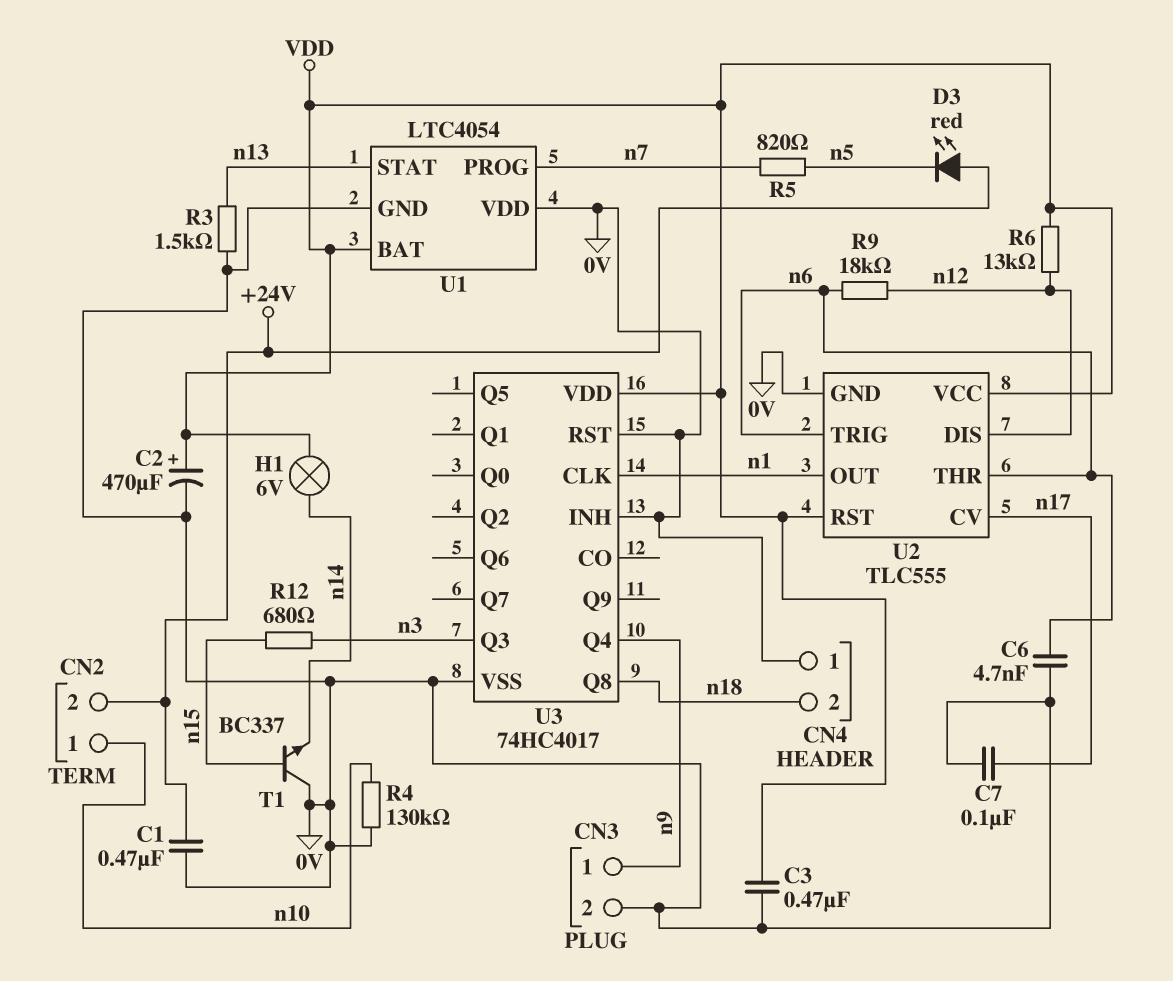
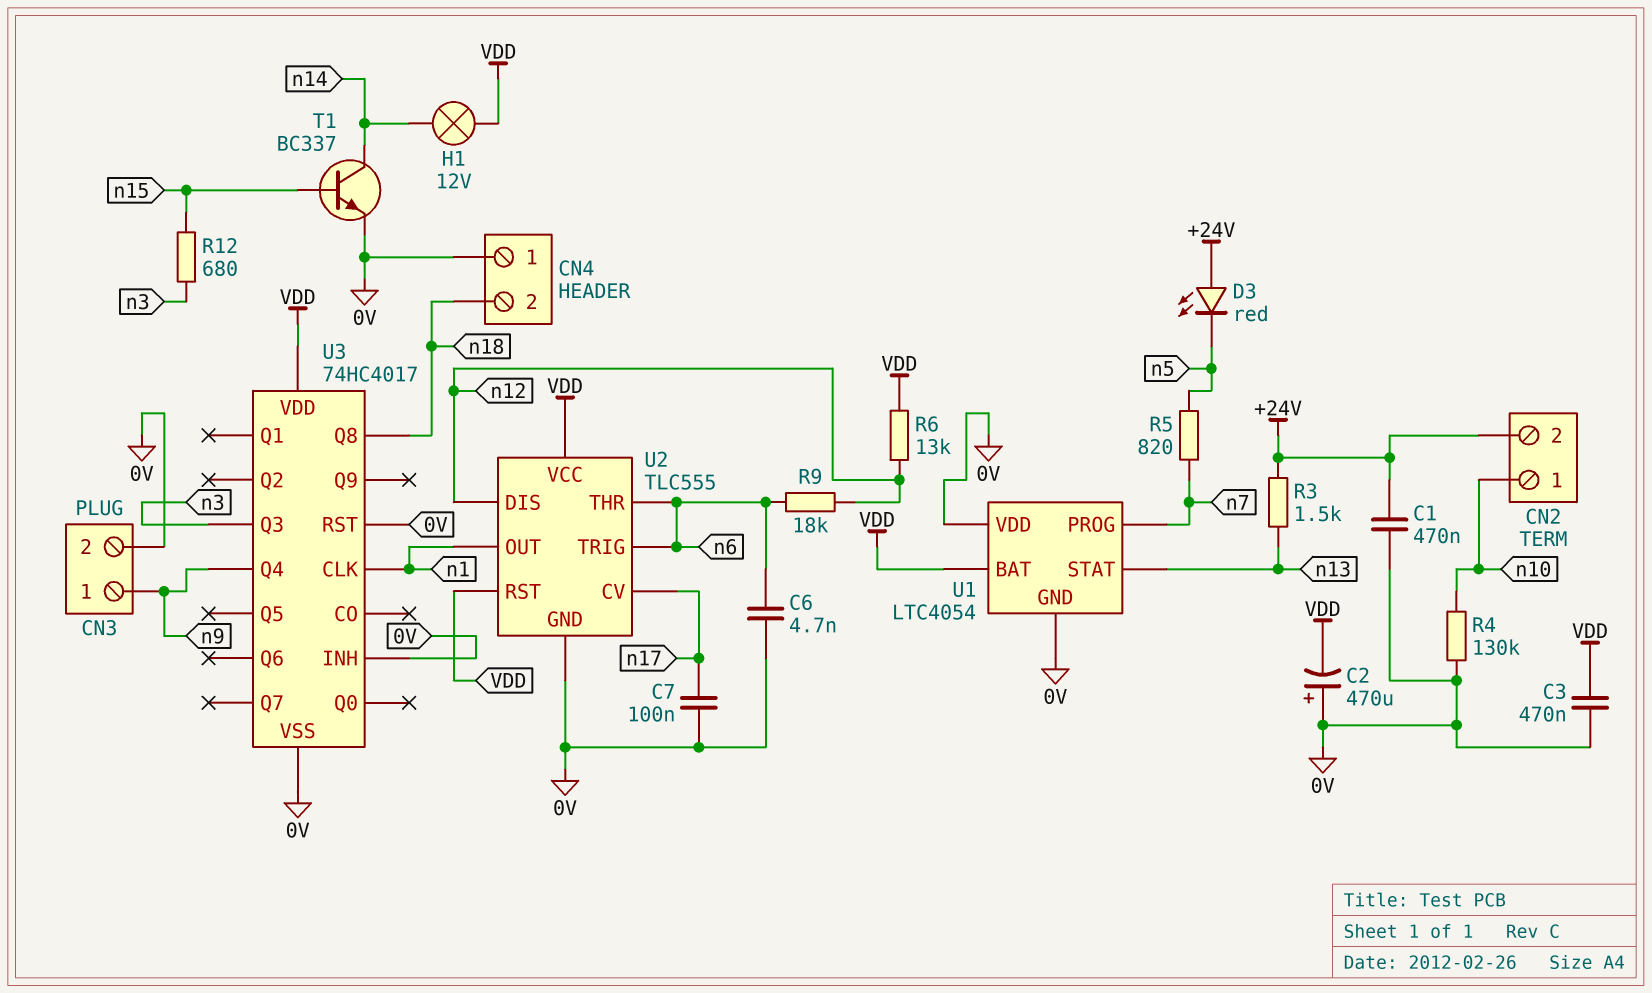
C2: 470uF (plus VDD, minus 0V) -> 470uF (plus 0V, minus VDD)
H1: lamp 6V (VDD, n14) -> lamp 12V (VDD, n14)
R3: 1.5k (0V, n13) -> 1.5k (+24V, n13)
T1: NPN BC337 (B n15, C 0V, E n14) -> NPN BC337 (B n15, C n14, E 0V)

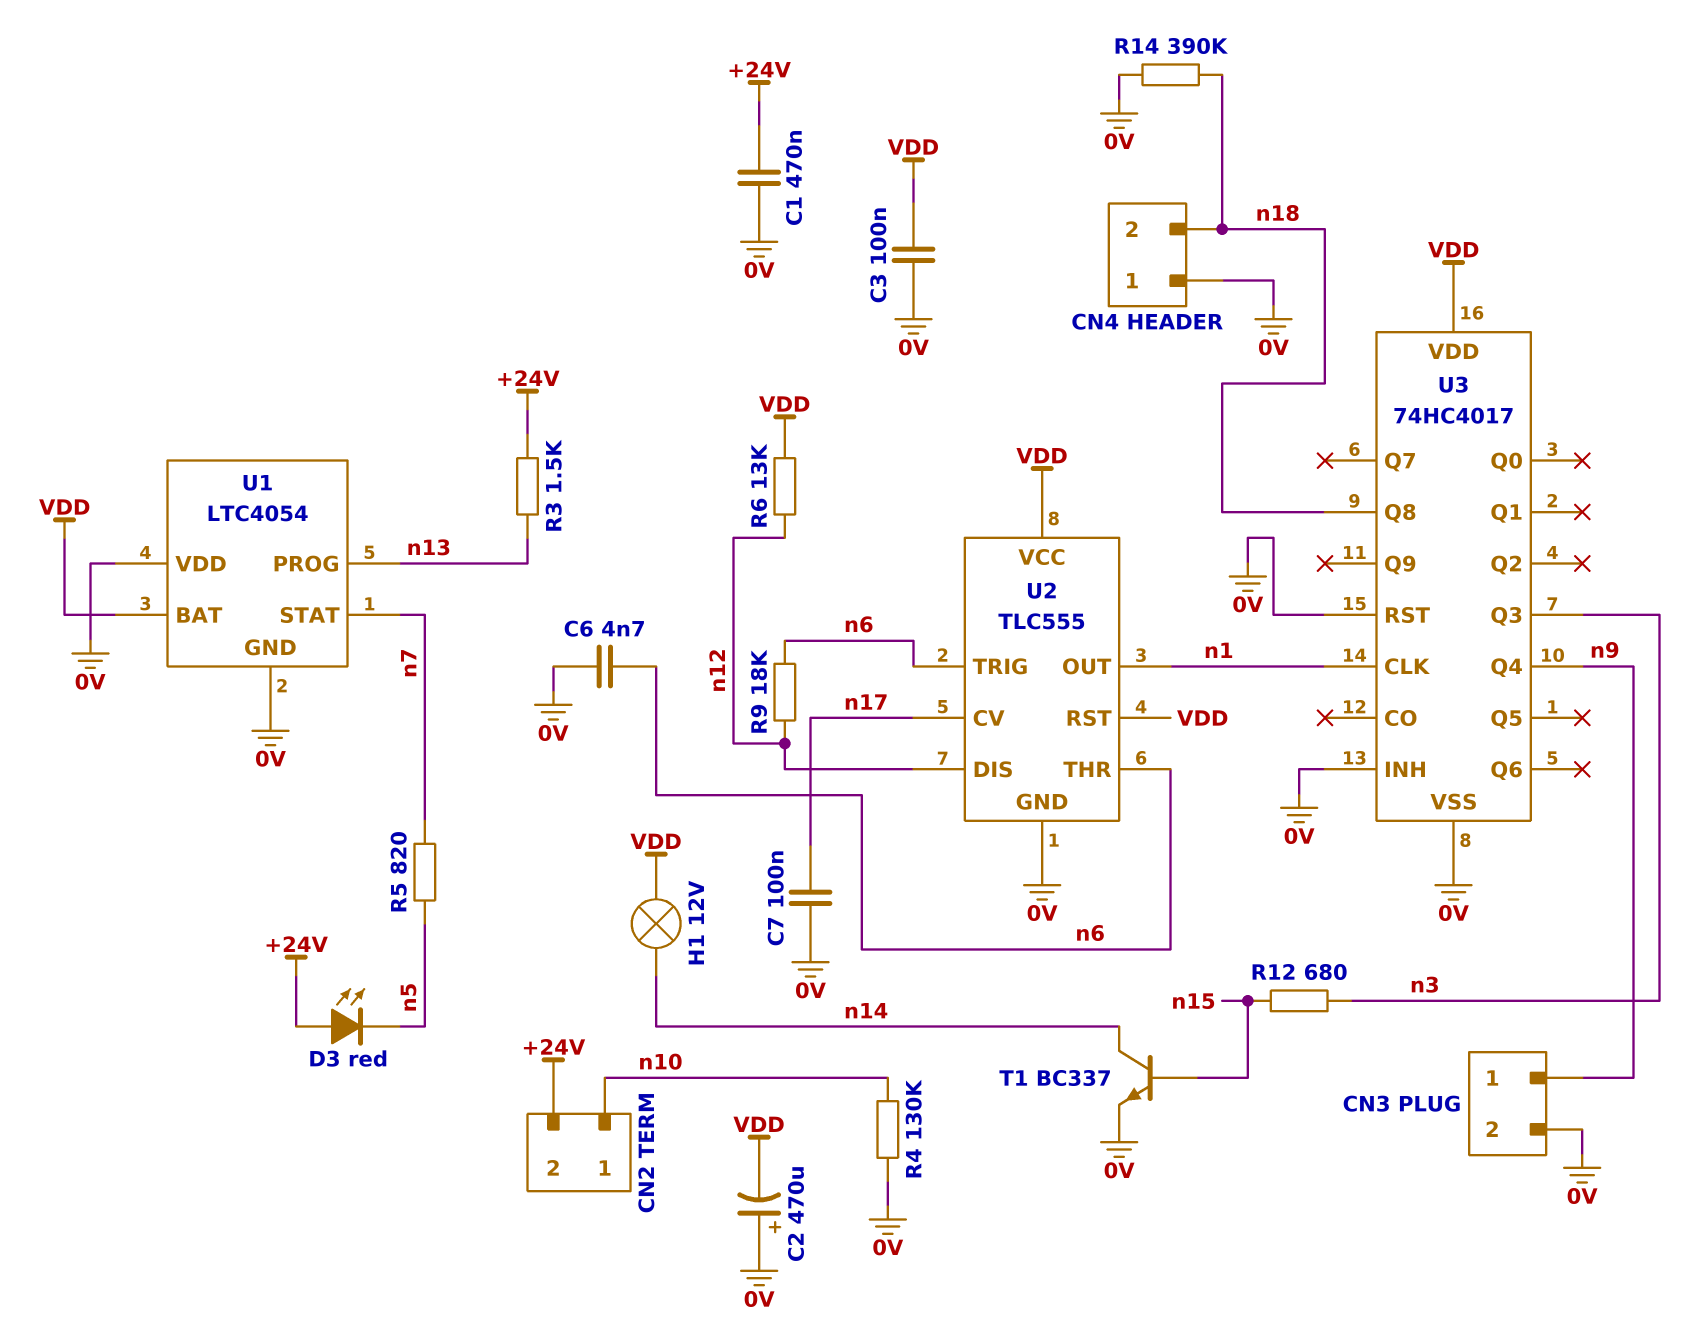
C3: 470nF (0V, VDD) -> 100nF (0V, VDD)
R14: none -> 390k (0V, n18)
U1 pin PROG: n7 -> n13
U1 pin STAT: n13 -> n7

